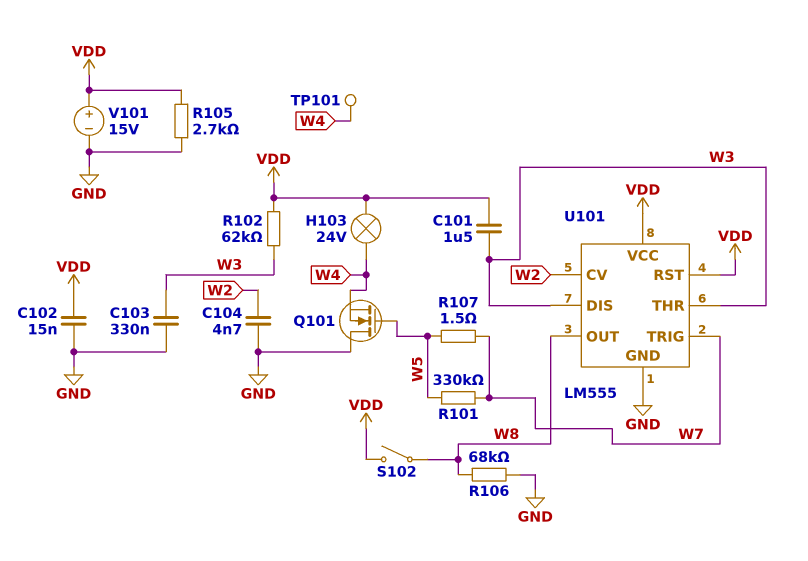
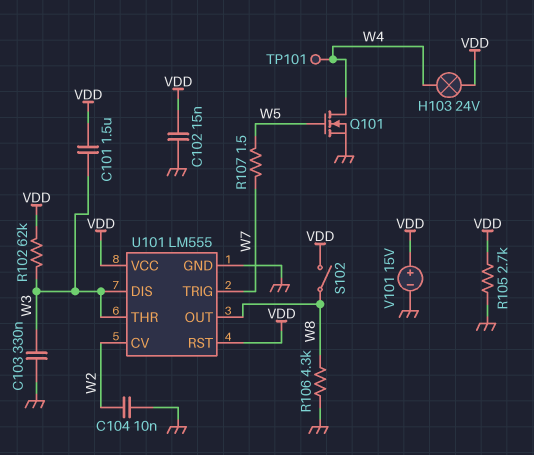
C104: 4.7nF (GND, W2) -> 10nF (GND, W2)
Q101: NMOS (G W5, D GND, S W4) -> NMOS (G W5, D W4, S GND)
R101: 330k (W5, W7) -> none
R106: 68k (GND, W8) -> 4.3k (GND, W8)

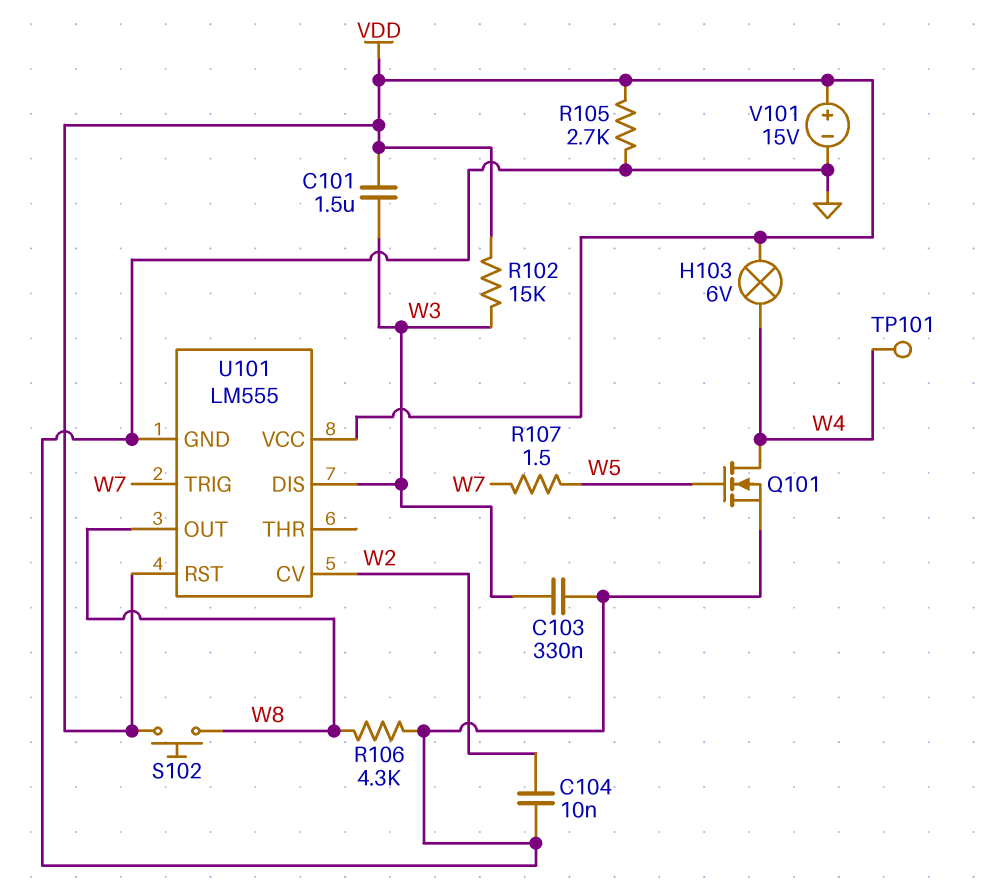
C102: 15nF (GND, VDD) -> none
H103: lamp 24V (VDD, W4) -> lamp 6V (VDD, W4)
R102: 62k (VDD, W3) -> 15k (VDD, W3)
S102: switch (VDD, W8) -> button (VDD, W8)
U101 pin THR: W3 -> none

